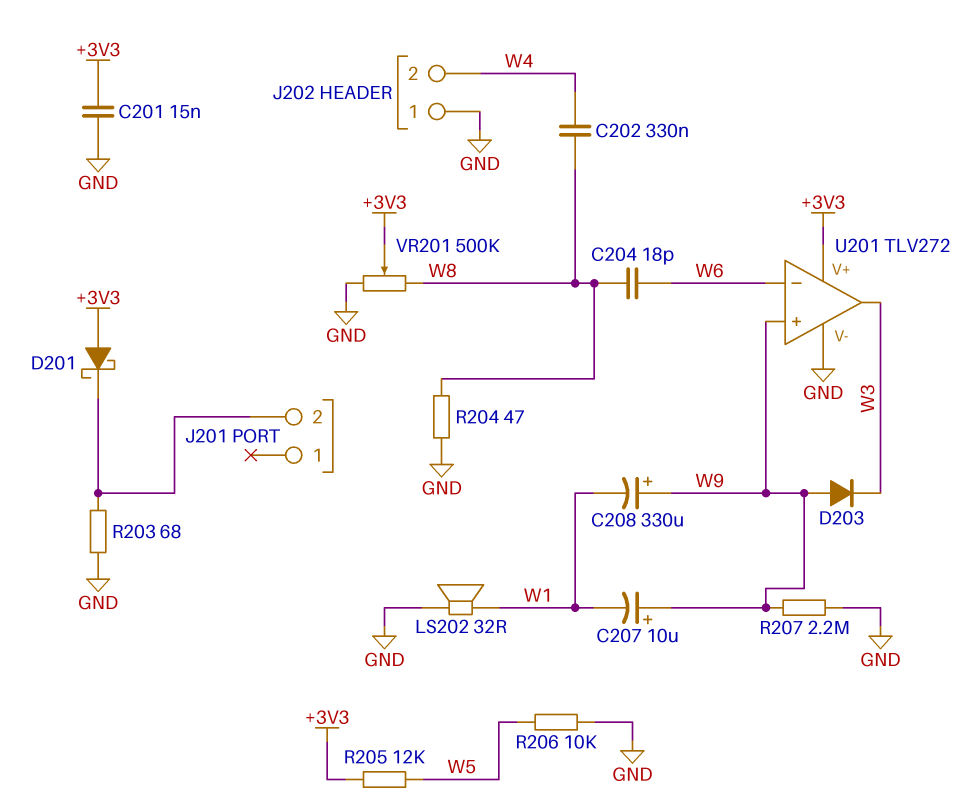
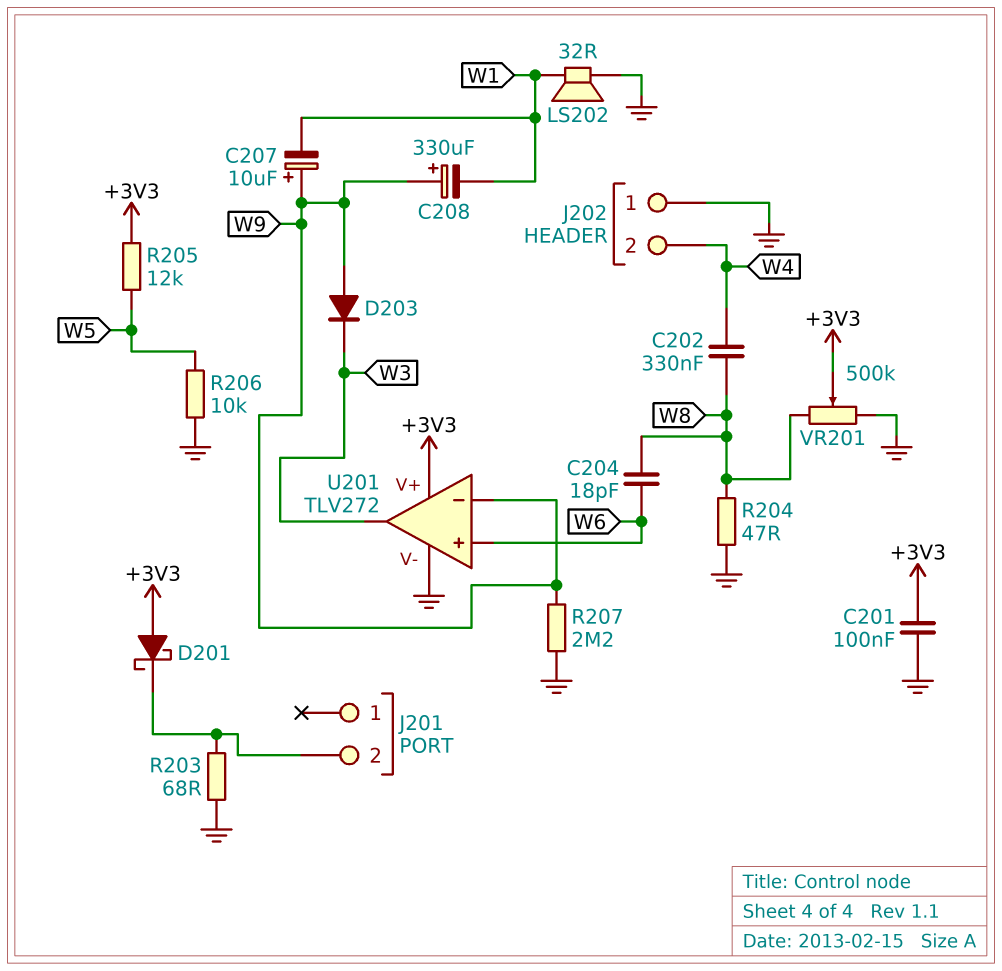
C201: 15nF (+3V3, GND) -> 100nF (+3V3, GND)
U201 pin in+: W9 -> W6
U201 pin in-: W6 -> W9

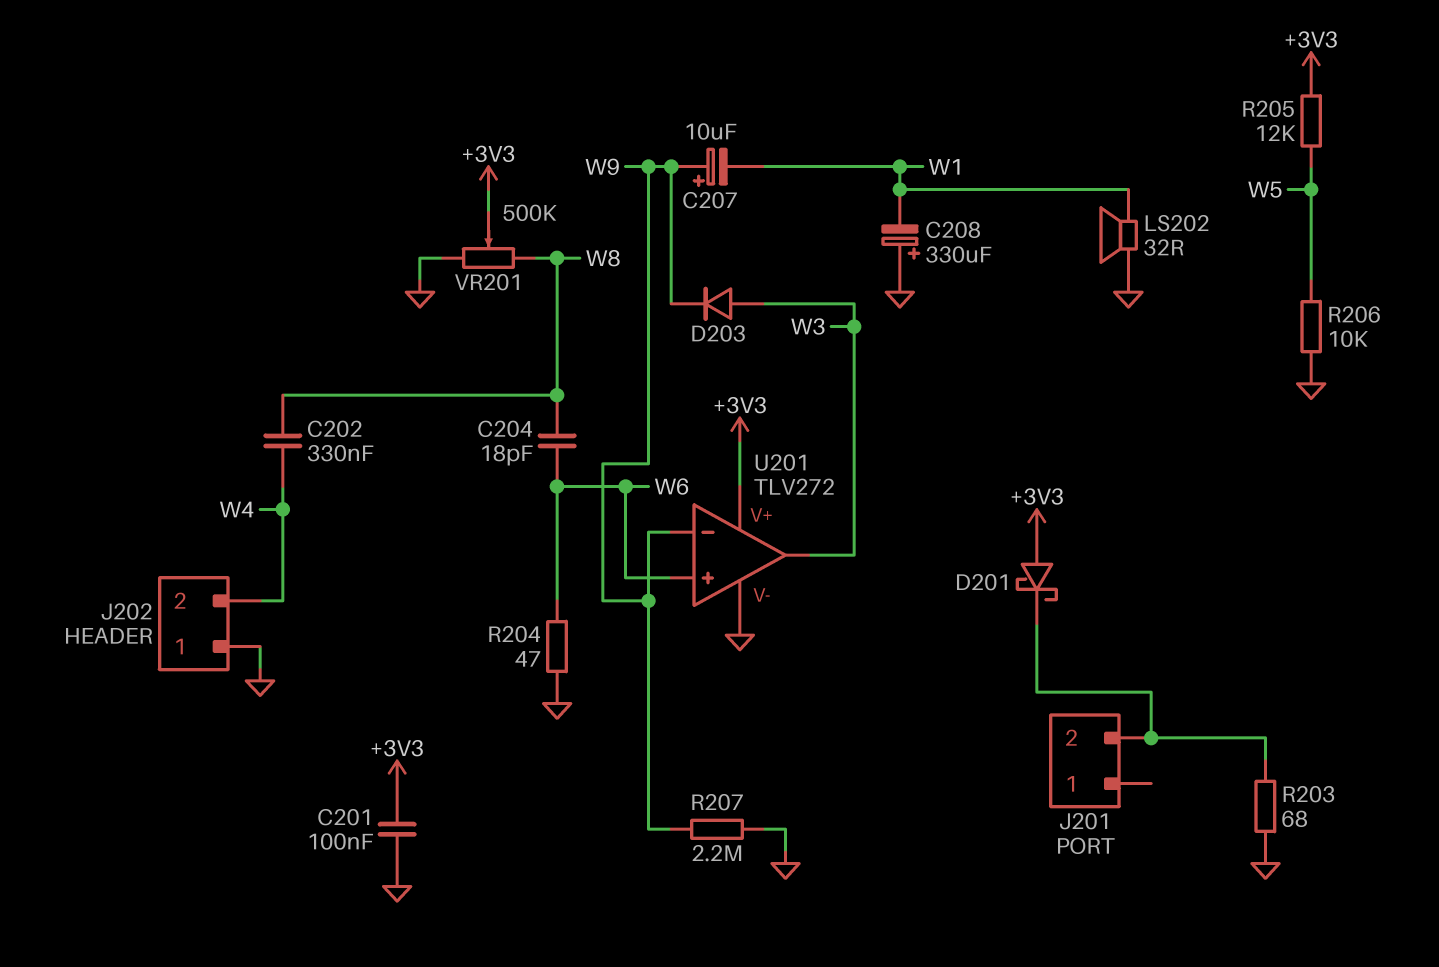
C208: 330uF (plus W9, minus W1) -> 330uF (plus GND, minus W1)
D203: diode (A W9, K W3) -> diode (A W3, K W9)
R204: 47 (GND, W8) -> 47 (GND, W6)

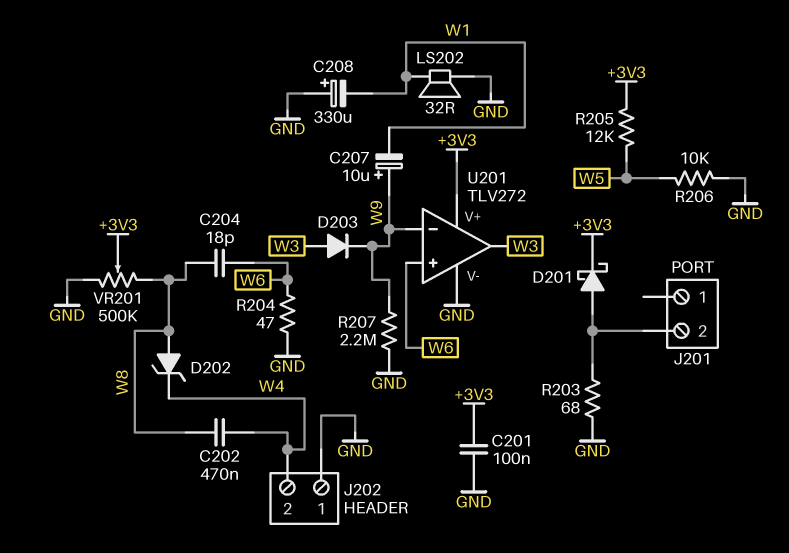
C202: 330nF (W4, W8) -> 470nF (W4, W8)
D201: schottky (A +3V3, K J201/2) -> schottky (A J201/2, K +3V3)
D202: none -> zener (A W8, K W4)

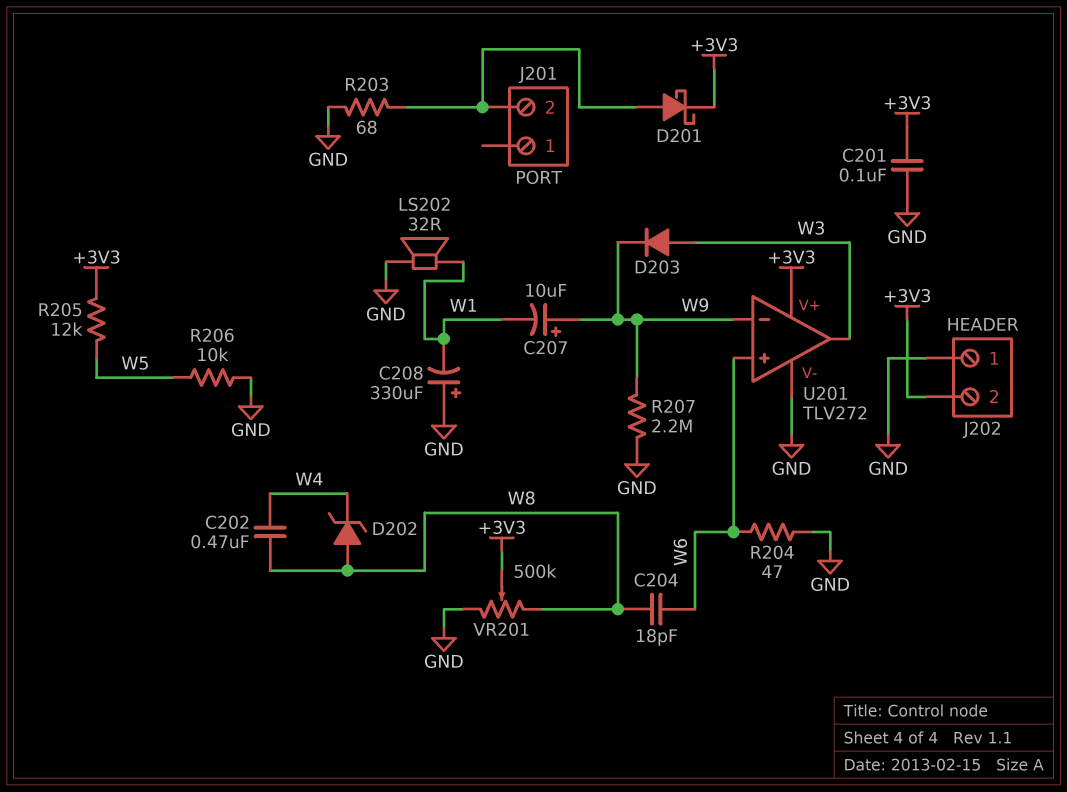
J202 pin 2: W4 -> +3V3

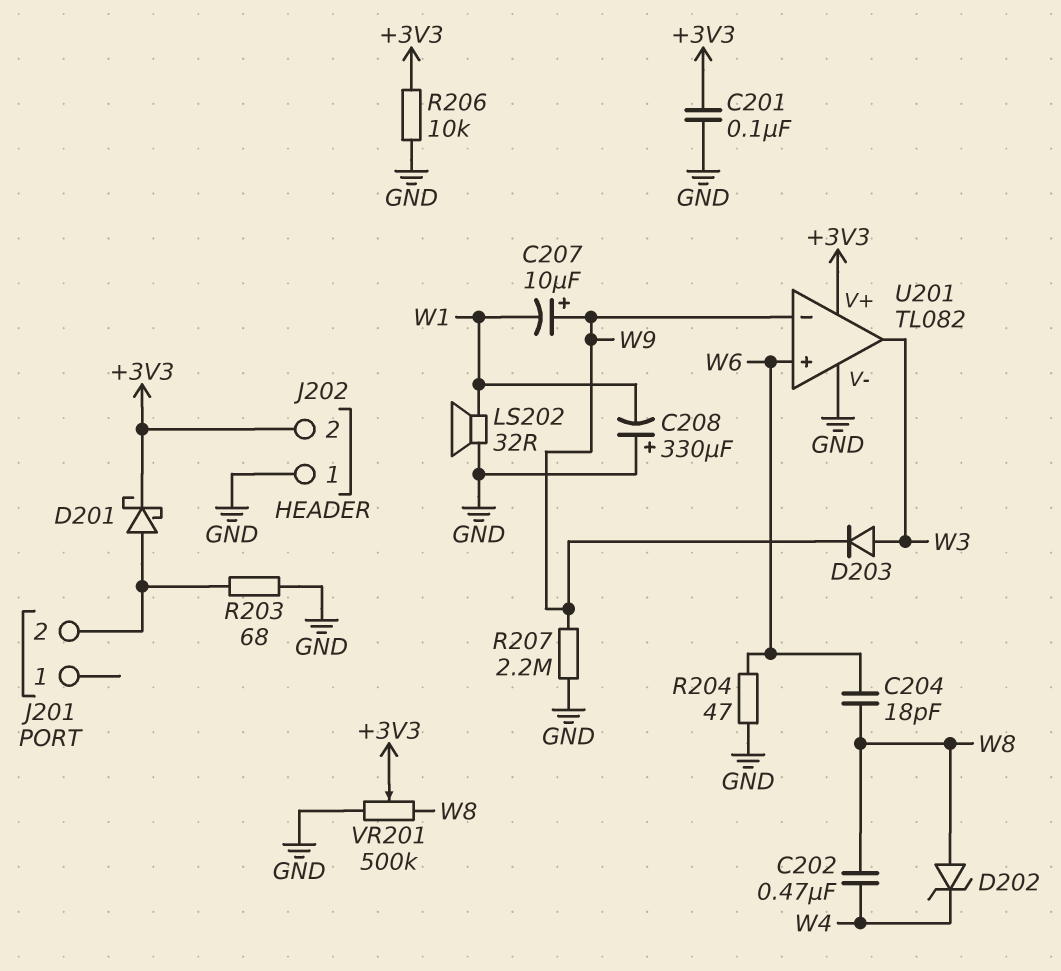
R205: 12k (+3V3, W5) -> none
R206: 10k (GND, W5) -> 10k (+3V3, GND)
U201: TLV272 -> TL082

